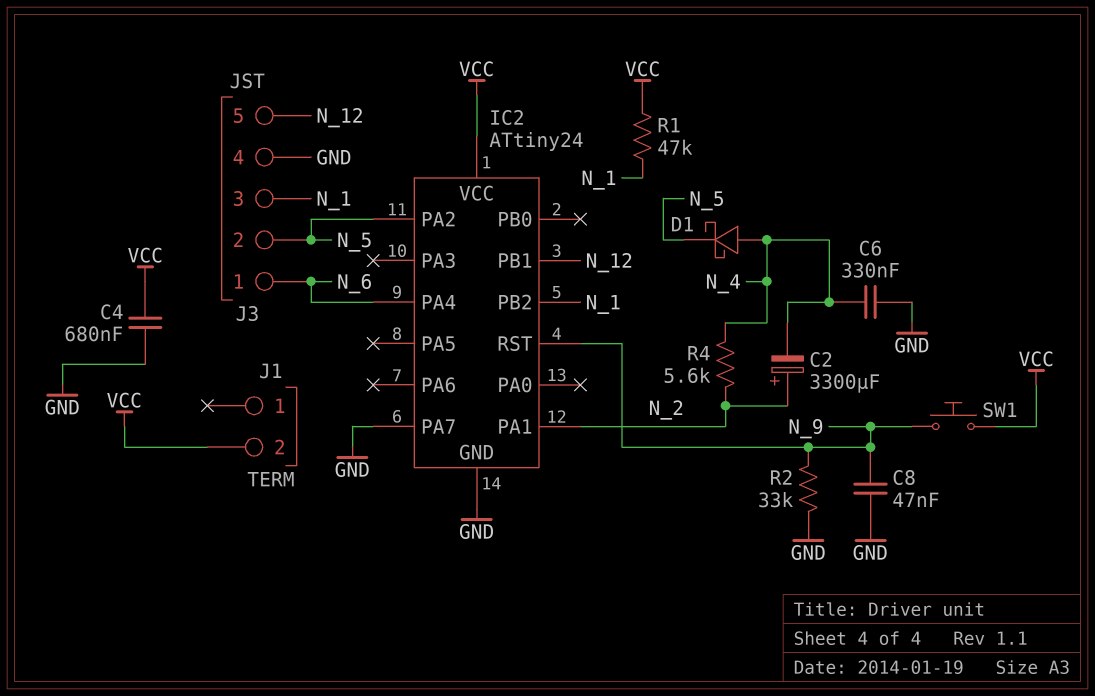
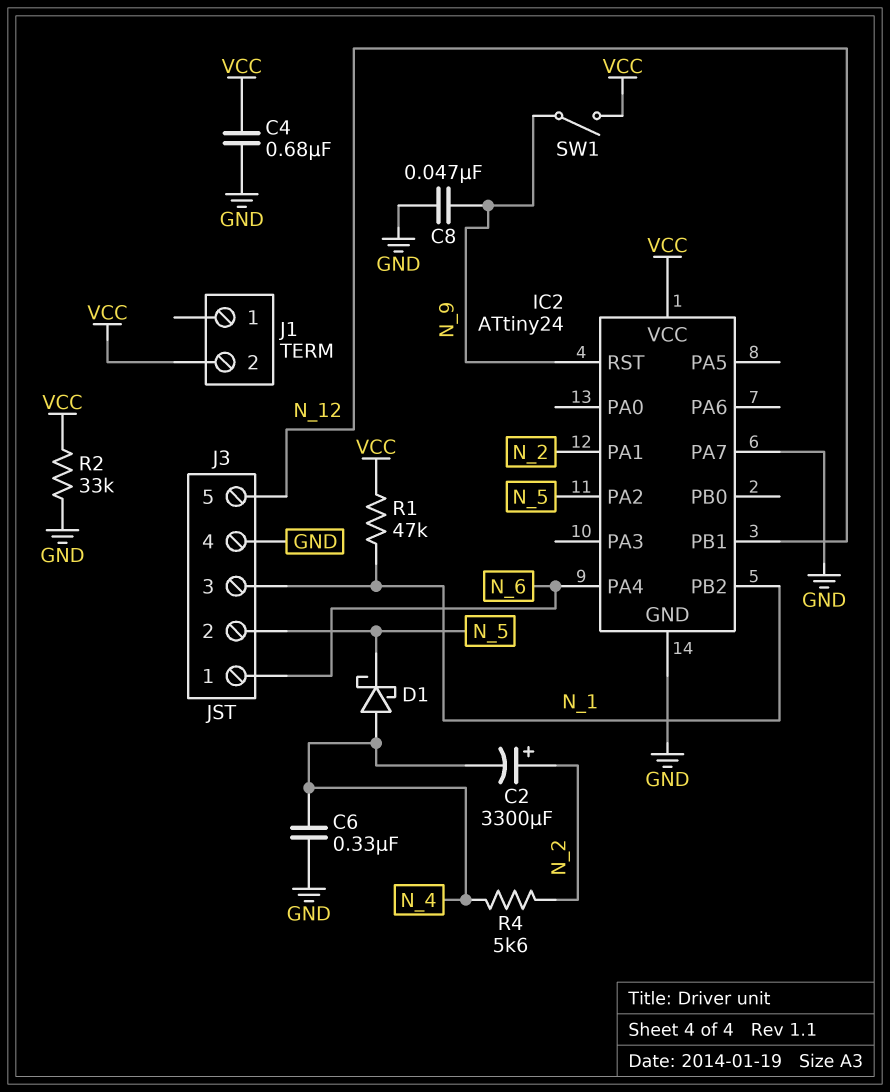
R2: 33k (GND, N_9) -> 33k (GND, VCC)
SW1: button (N_9, VCC) -> switch (N_9, VCC)

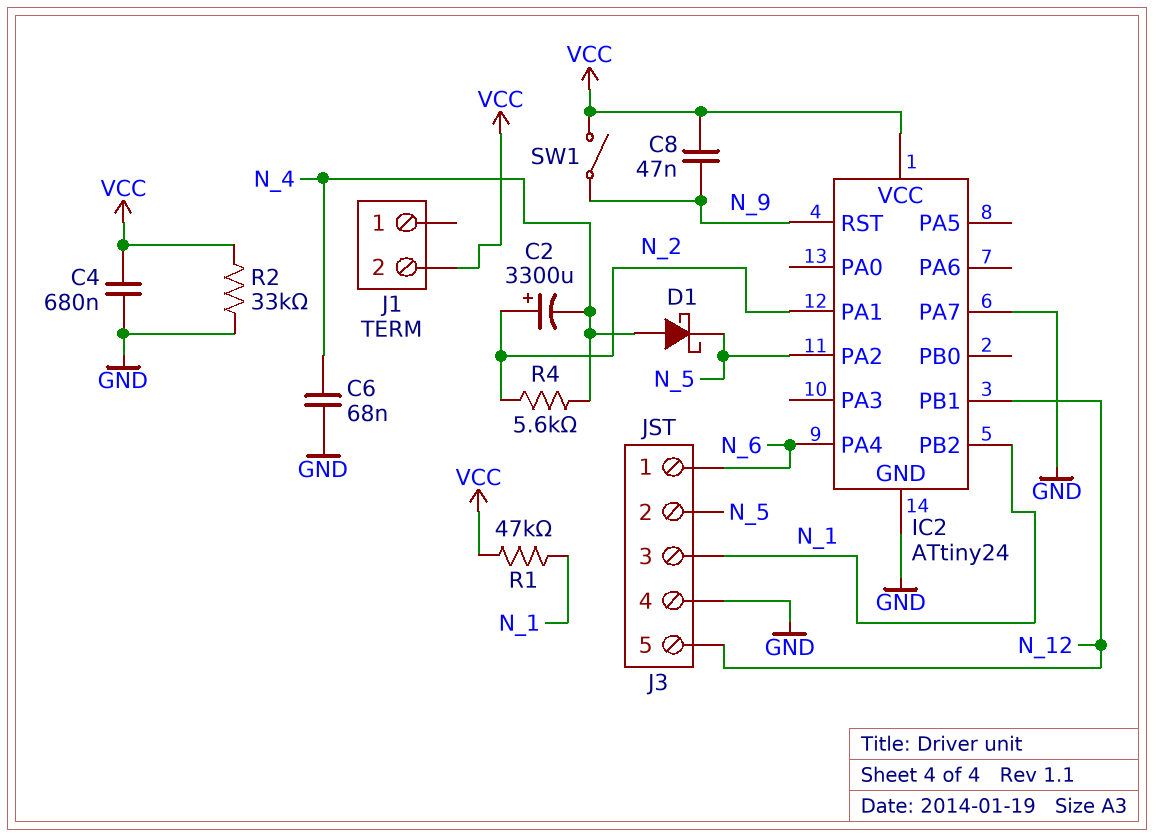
C6: 330nF (GND, N_4) -> 68nF (GND, N_4)
C8: 47nF (GND, N_9) -> 47nF (N_9, VCC)

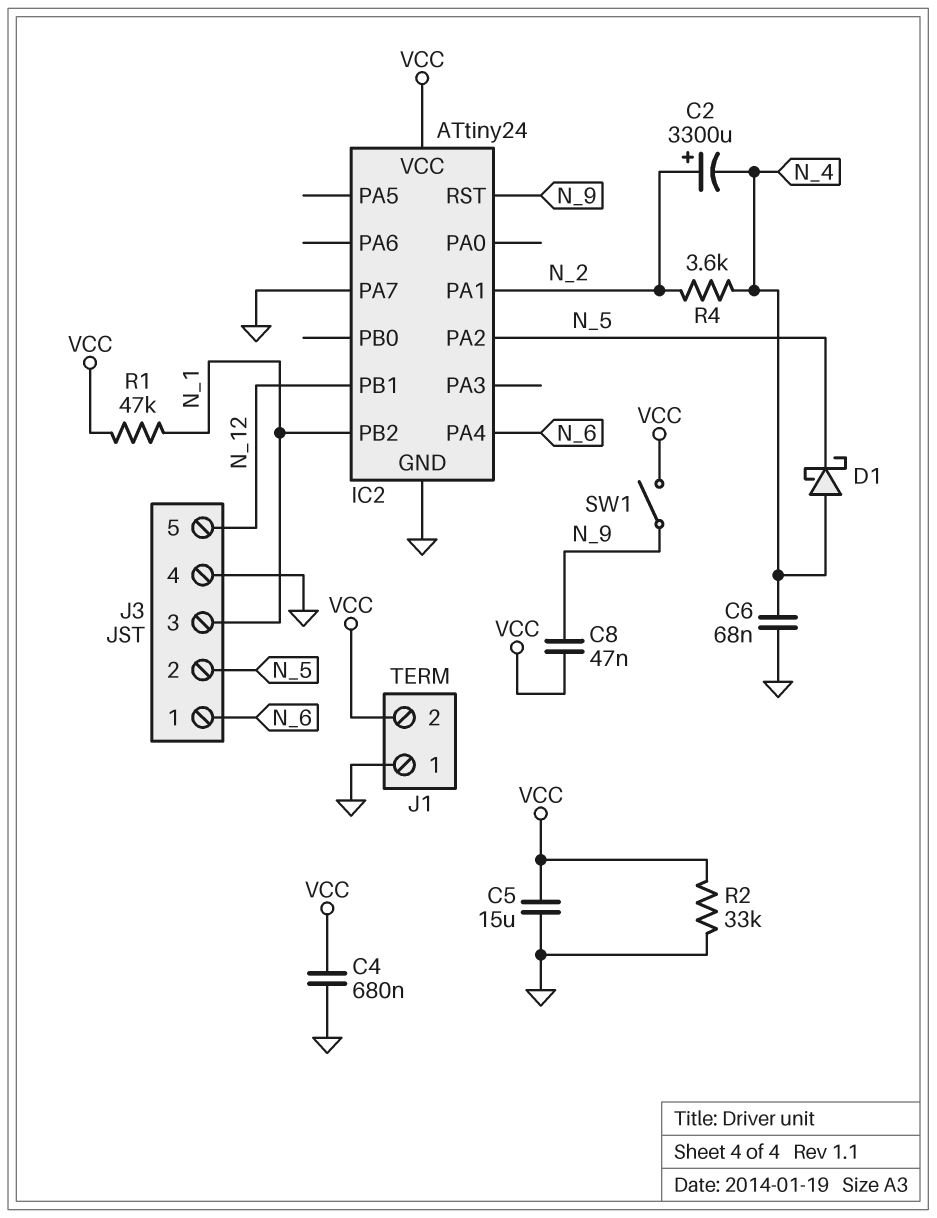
C5: none -> 15uF (GND, VCC)
J1 pin 1: none -> GND
R4: 5.6k (N_2, N_4) -> 3.6k (N_2, N_4)

